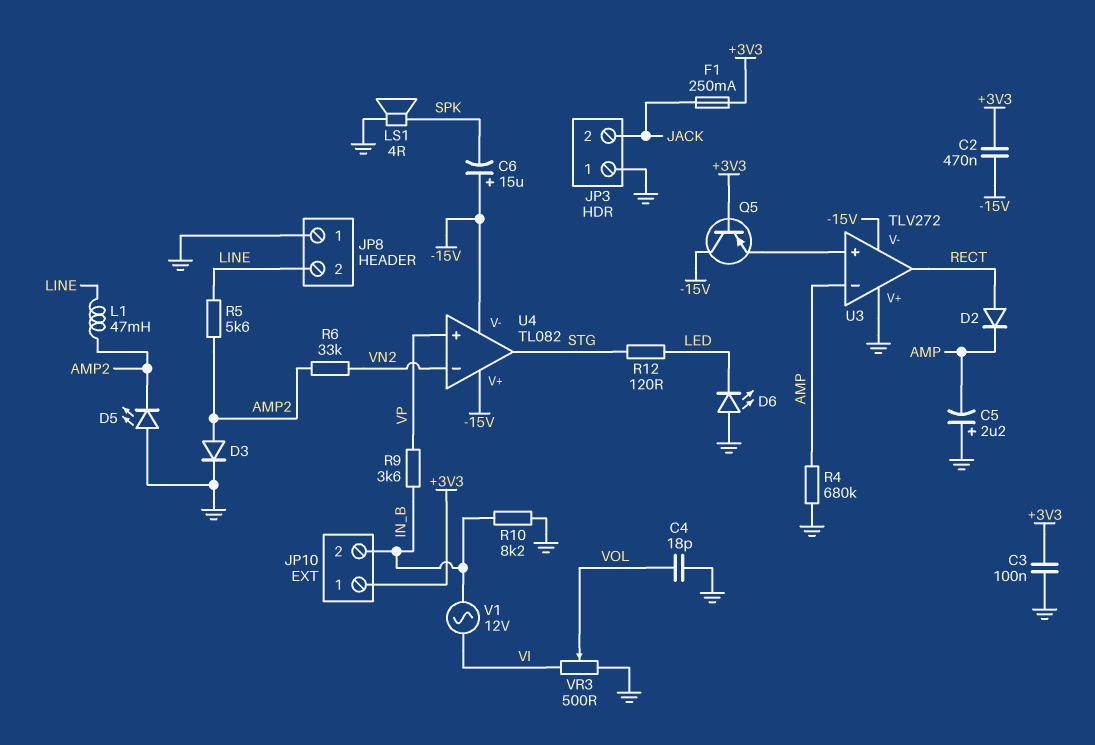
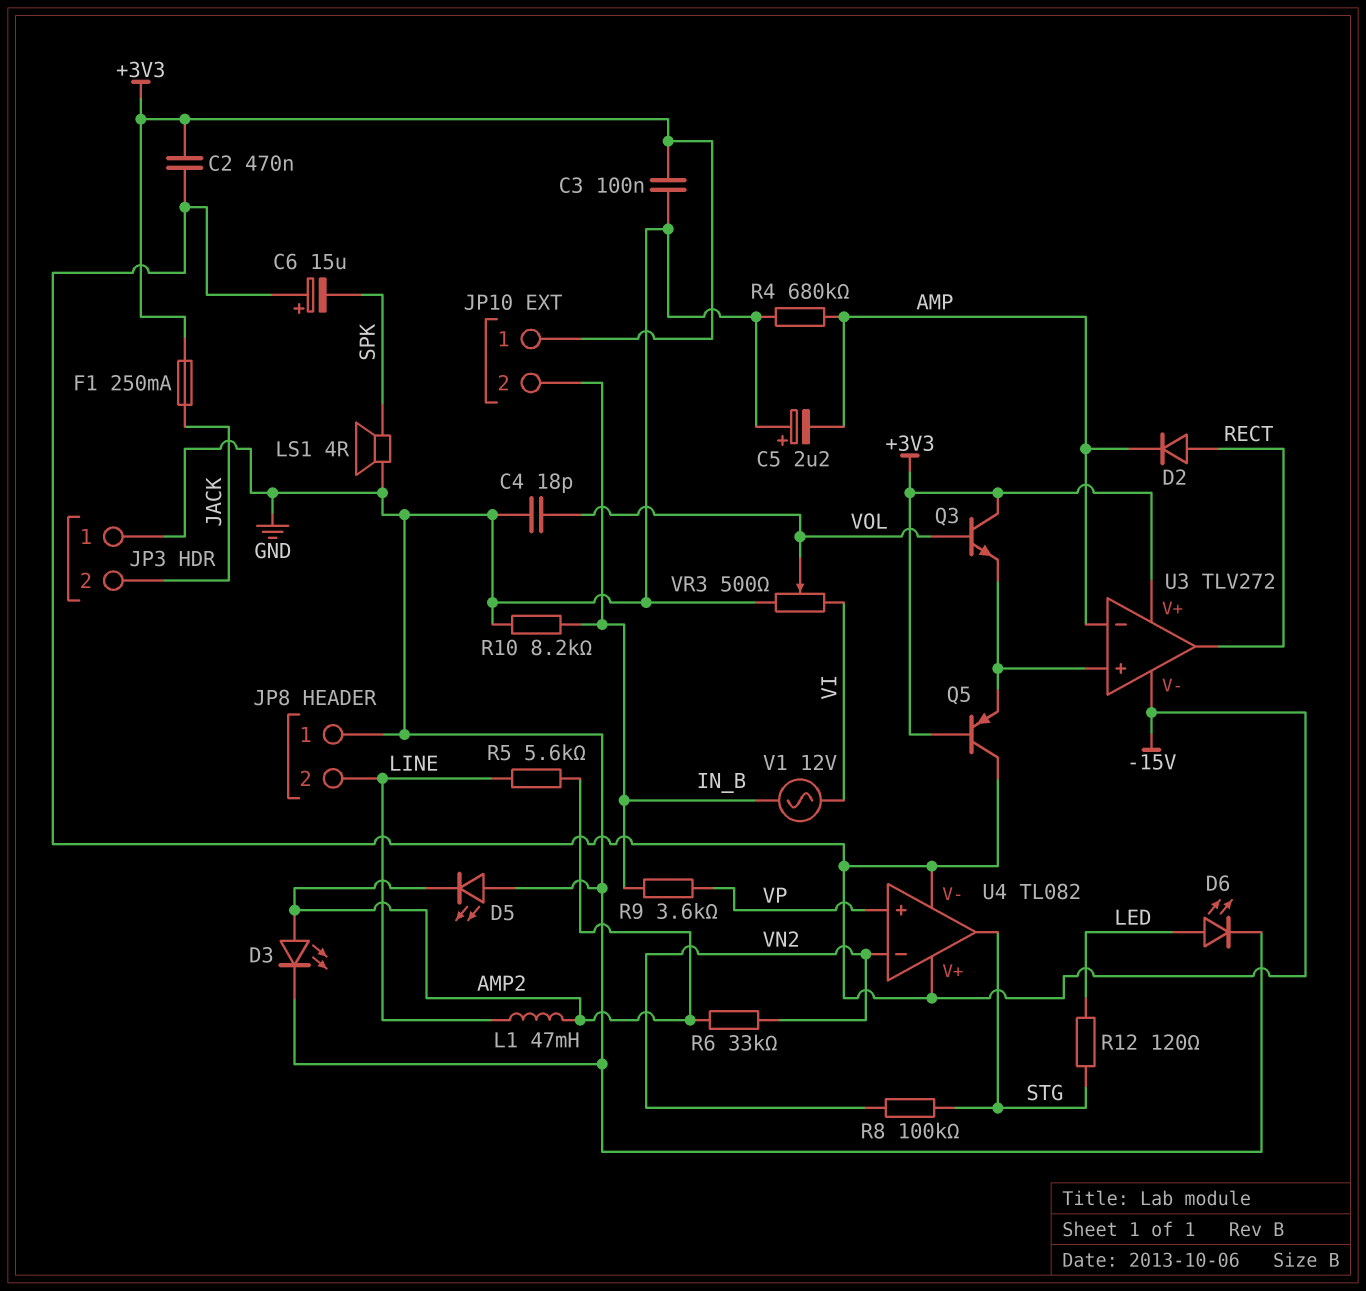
D3: diode (A AMP2, K GND) -> LED (A AMP2, K GND)
D6: LED (A GND, K LED) -> LED (A LED, K GND)
Q3: none -> NPN (B VOL, C +3V3, E U3/in+)
R8: none -> 100k (STG, VN2)
U3 pin V+: GND -> +3V3

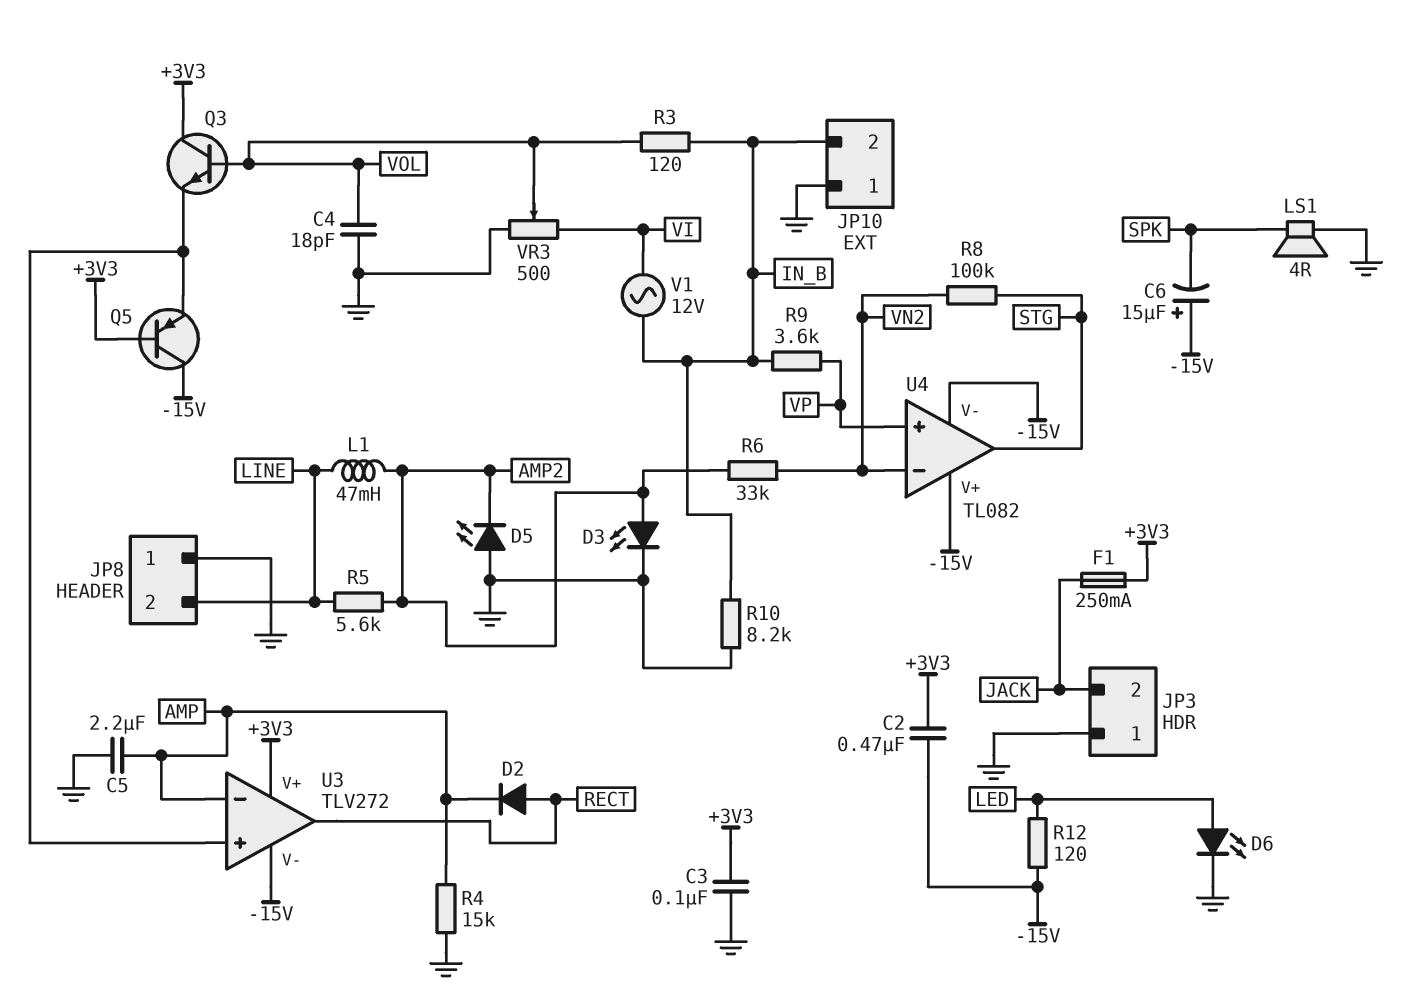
C5: 2.2uF (plus GND, minus AMP) -> 2.2uF (AMP, GND)
JP10 pin 1: +3V3 -> GND
R3: none -> 120 (IN_B, VOL)
R4: 680k (AMP, GND) -> 15k (AMP, GND)
R12: 120 (LED, STG) -> 120 (-15V, LED)

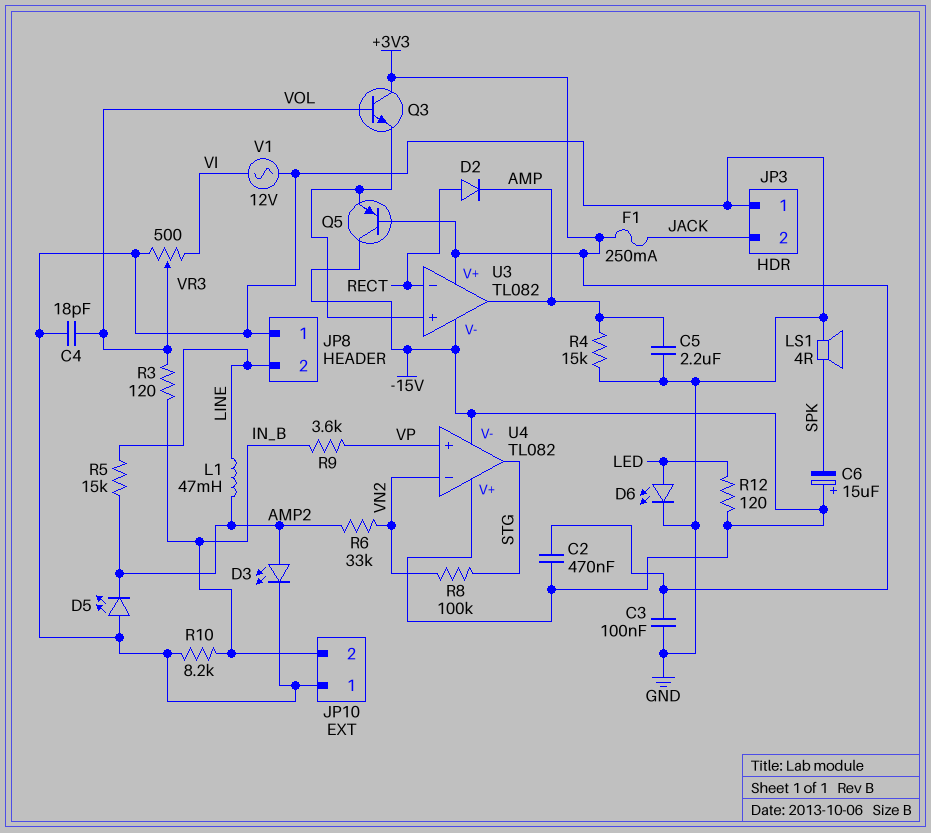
R5: 5.6k (AMP2, LINE) -> 15k (AMP2, LINE)
U3: TLV272 -> TL082
U3 pin in-: AMP -> RECT
U3 pin out: RECT -> AMP
V1: AC 12V (IN_B, VI) -> AC 12V (GND, VI)

